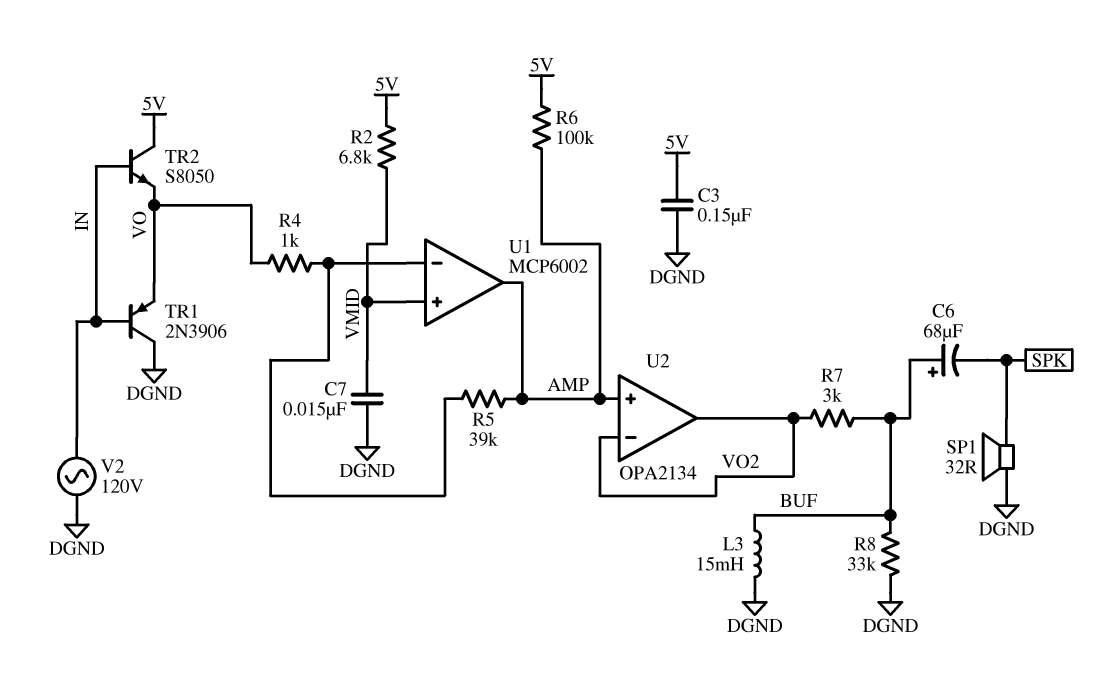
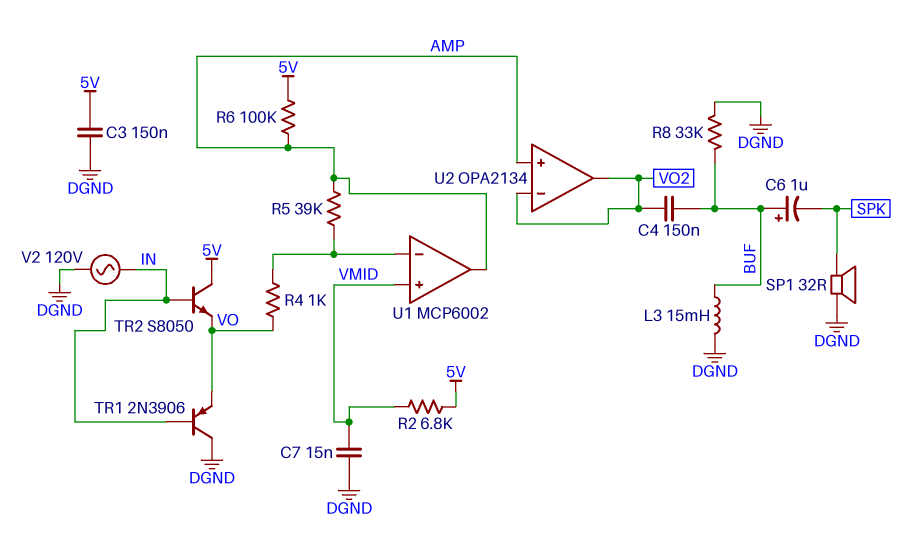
C4: none -> 150nF (BUF, VO2)
C6: 68uF (plus BUF, minus SPK) -> 1uF (plus BUF, minus SPK)
R7: 3k (BUF, VO2) -> none

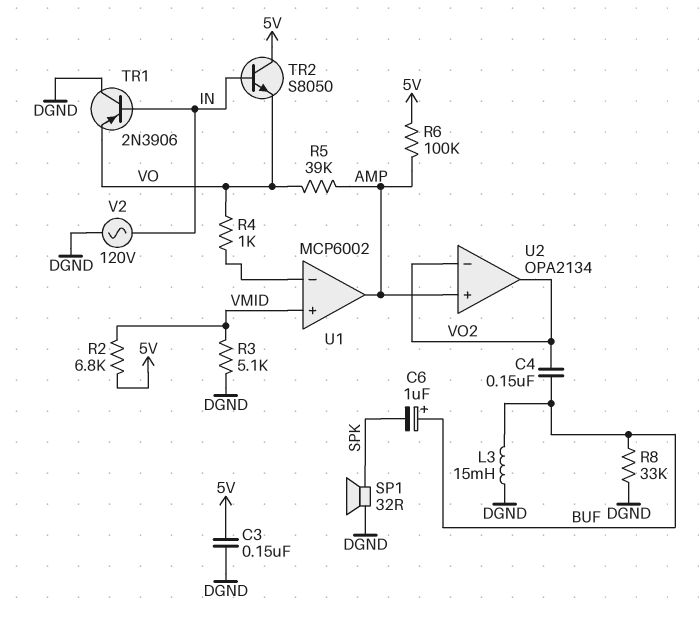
C7: 15nF (DGND, VMID) -> none
R3: none -> 5.1k (DGND, VMID)
R5: 39k (AMP, U1/in-) -> 39k (AMP, VO)

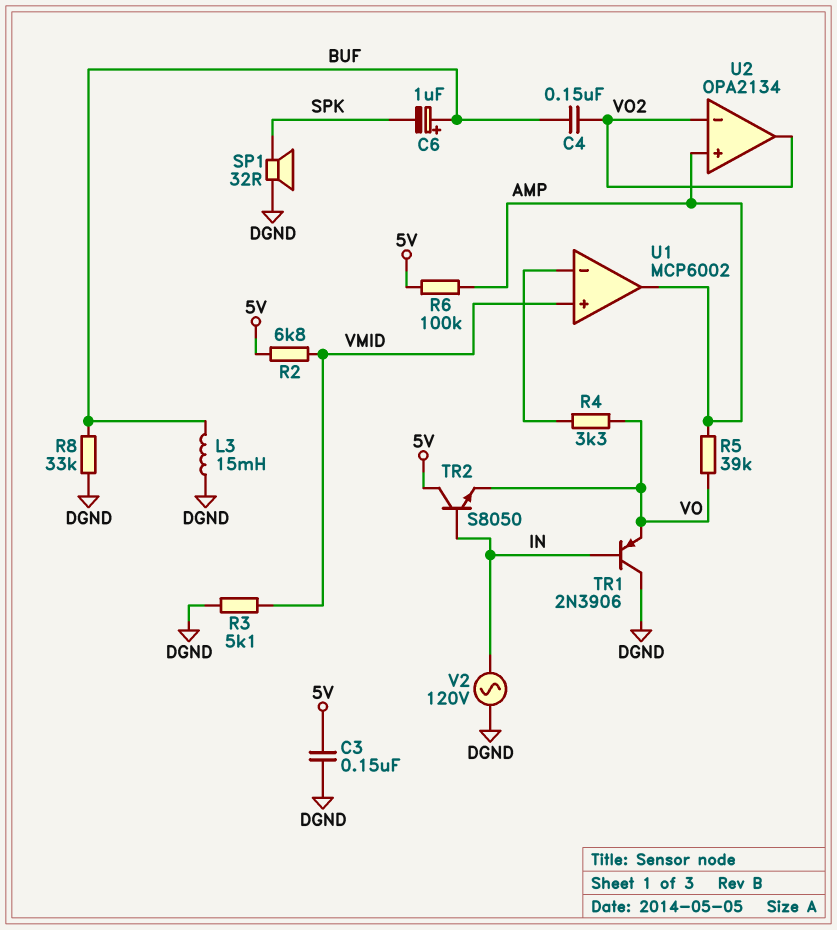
R4: 1k (U1/in-, VO) -> 3.3k (U1/in-, VO)

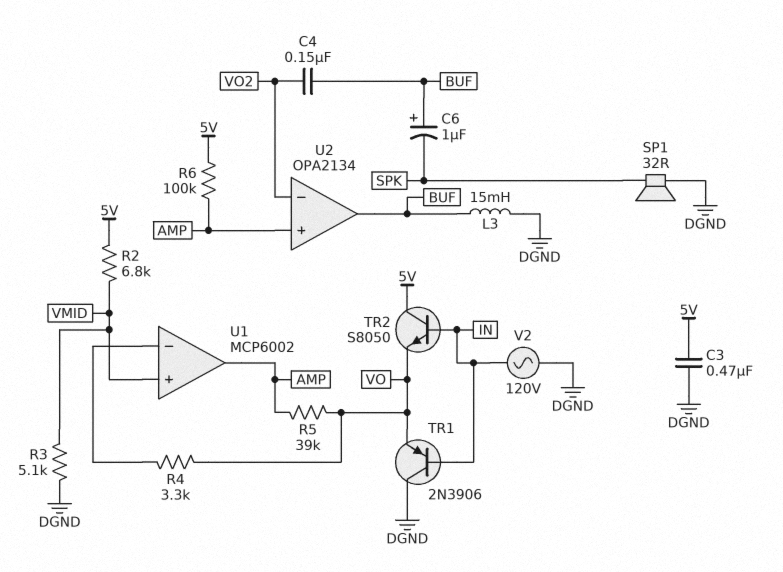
C3: 150nF (5V, DGND) -> 470nF (5V, DGND)
R8: 33k (BUF, DGND) -> none
U2 pin out: VO2 -> BUF

